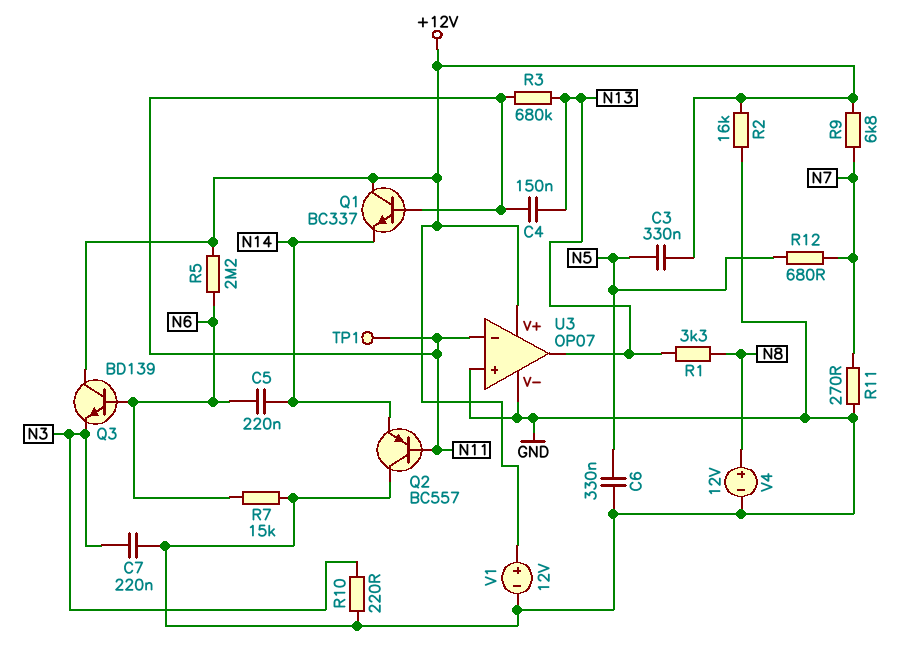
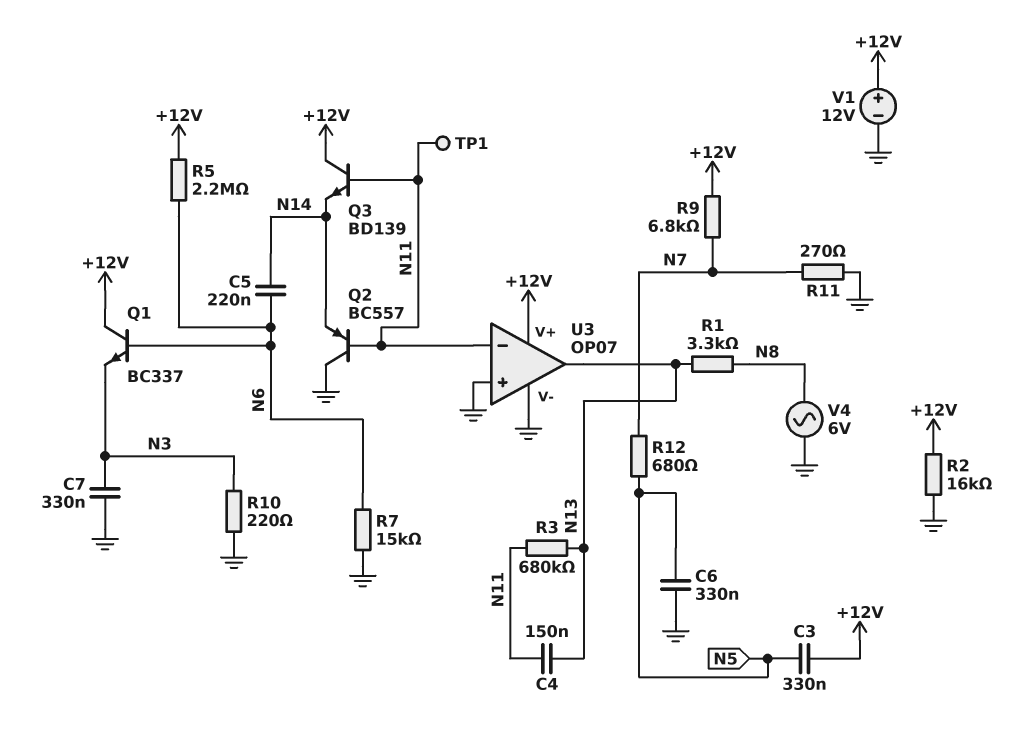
C7: 220nF (GND, N3) -> 330nF (GND, N3)
Q1: NPN BC337 (B N11, C +12V, E N14) -> NPN BC337 (B N6, C +12V, E N3)
Q3: NPN BD139 (B N6, C +12V, E N3) -> NPN BD139 (B N11, C +12V, E N14)
V4: 12V (plus N8, minus GND) -> AC 6V (GND, N8)

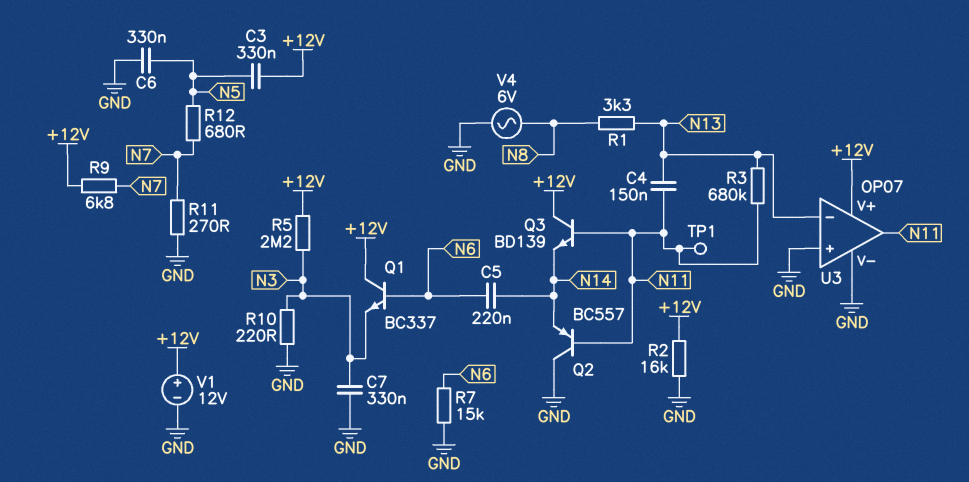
R5: 2.2M (+12V, N6) -> 2.2M (+12V, N3)
U3 pin in-: N11 -> N13
U3 pin out: N13 -> N11

